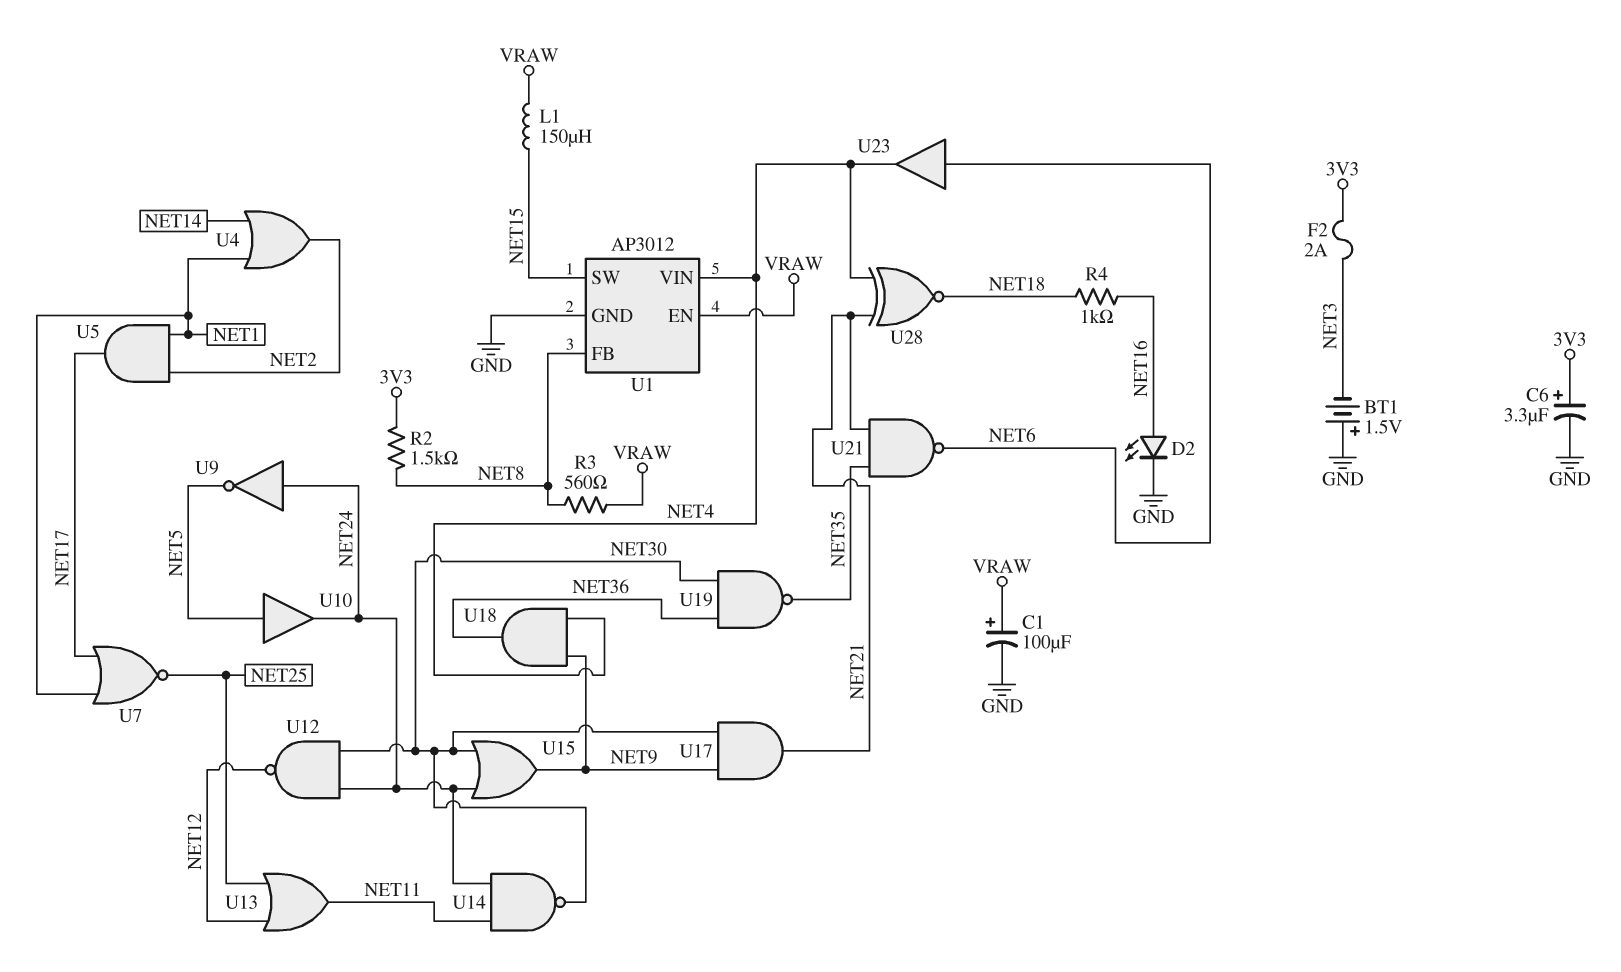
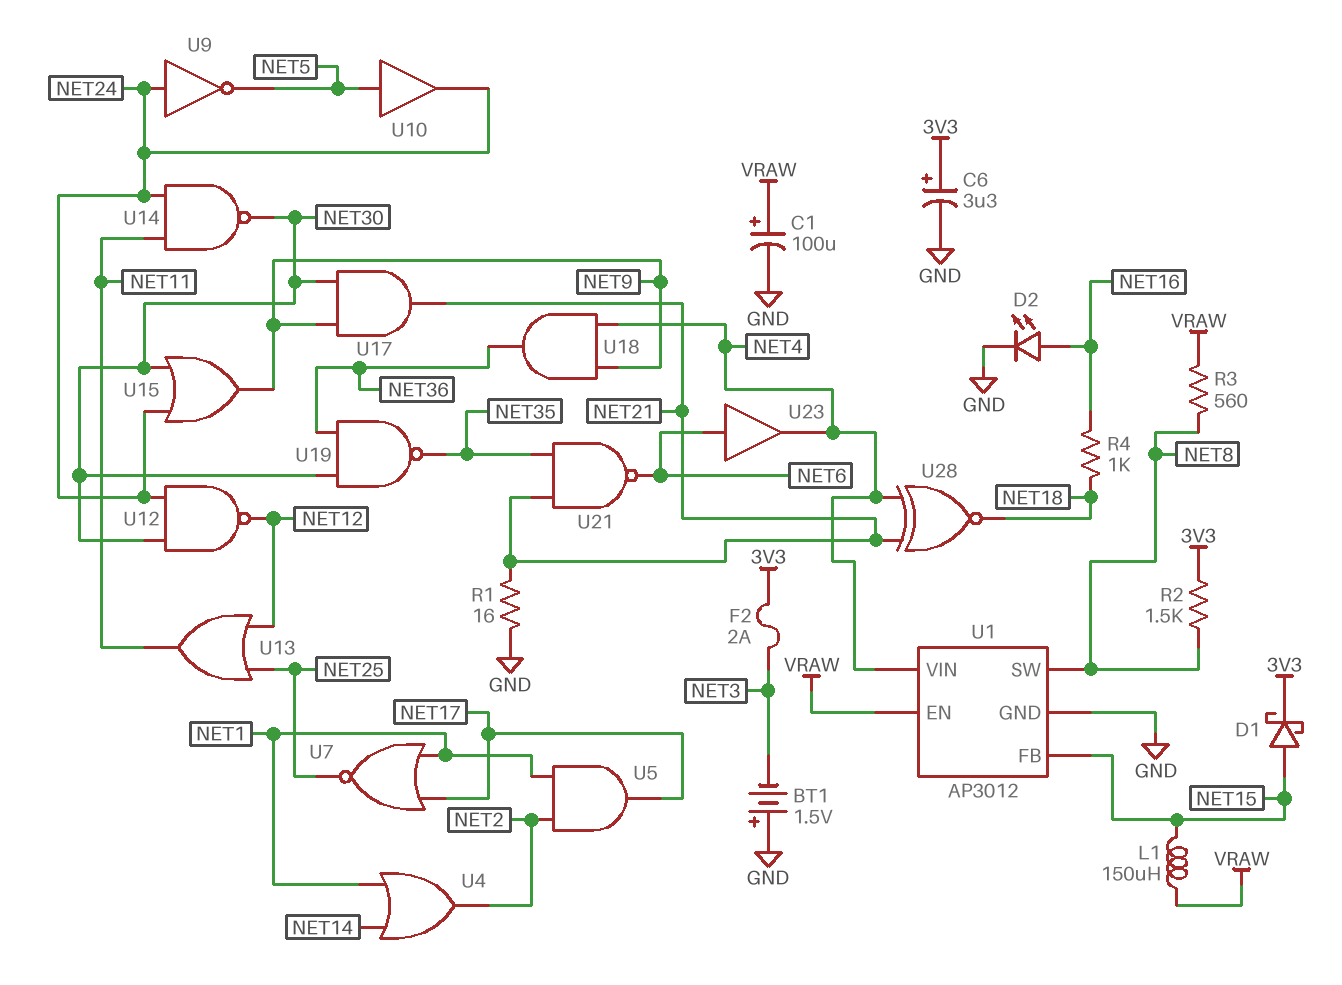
D1: none -> schottky (A NET15, K 3V3)
R1: none -> 16 (GND, NET21)
U1 pin FB: NET8 -> NET15
U1 pin SW: NET15 -> NET8

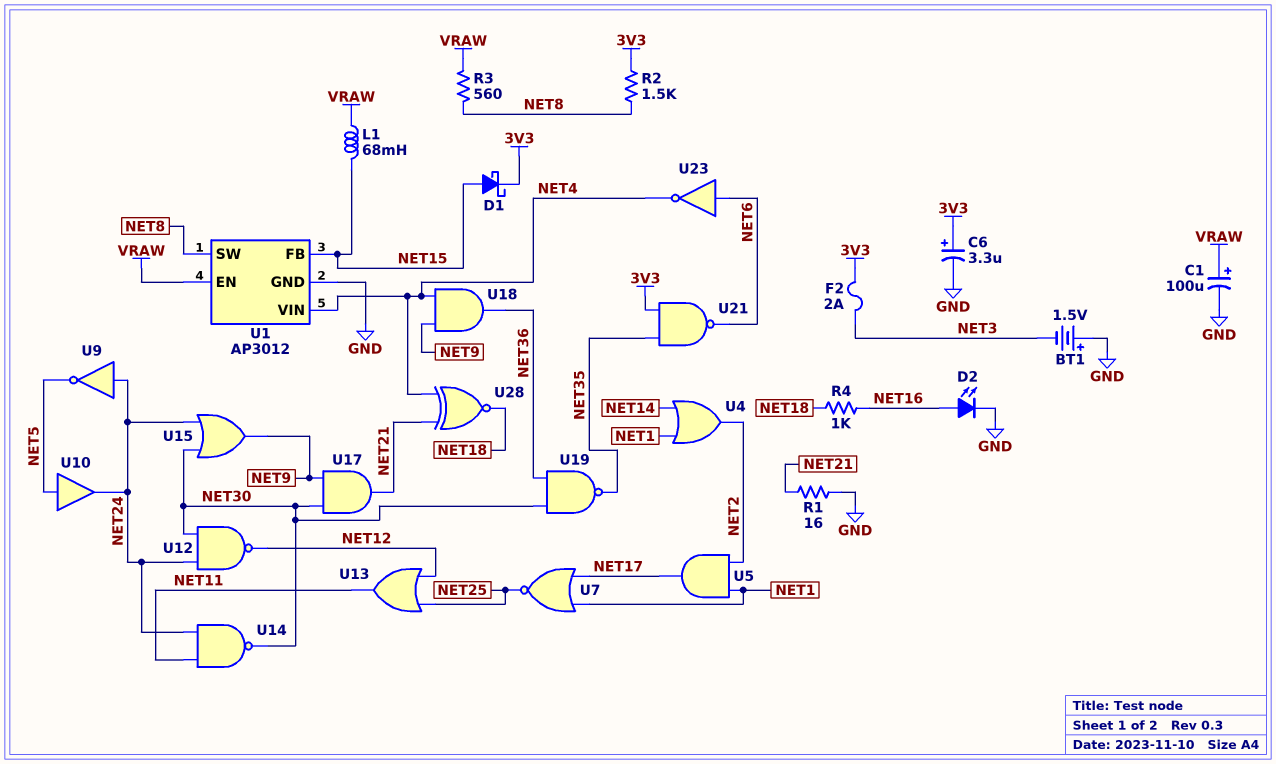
L1: 150uH (NET15, VRAW) -> 68mH (NET15, VRAW)
U21: NAND (in NET21, in NET35, out NET6) -> NAND (in 3V3, in NET35, out NET6)
U23: buffer (in NET6, out NET4) -> NOT (in NET6, out NET4)

